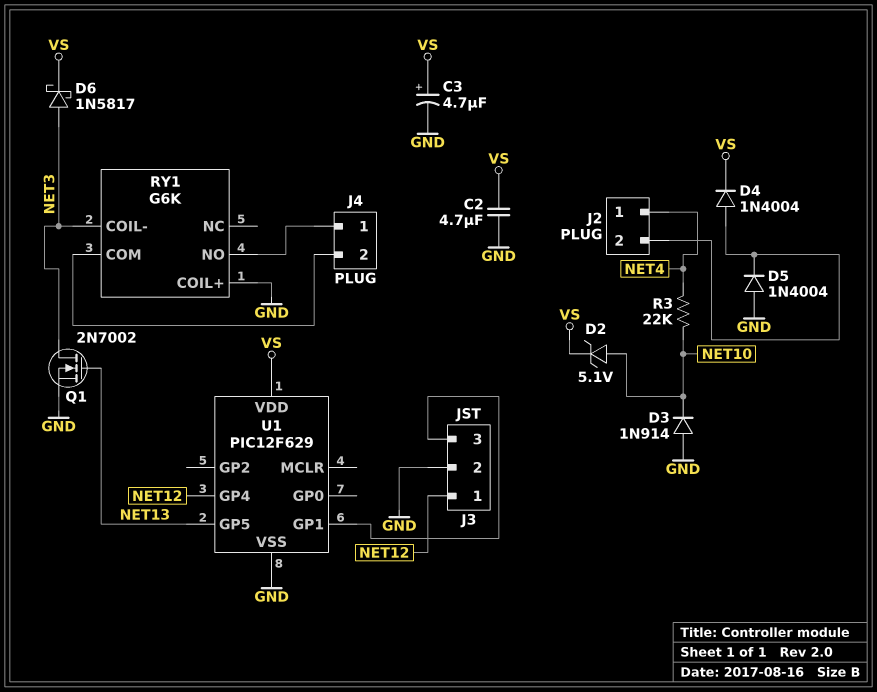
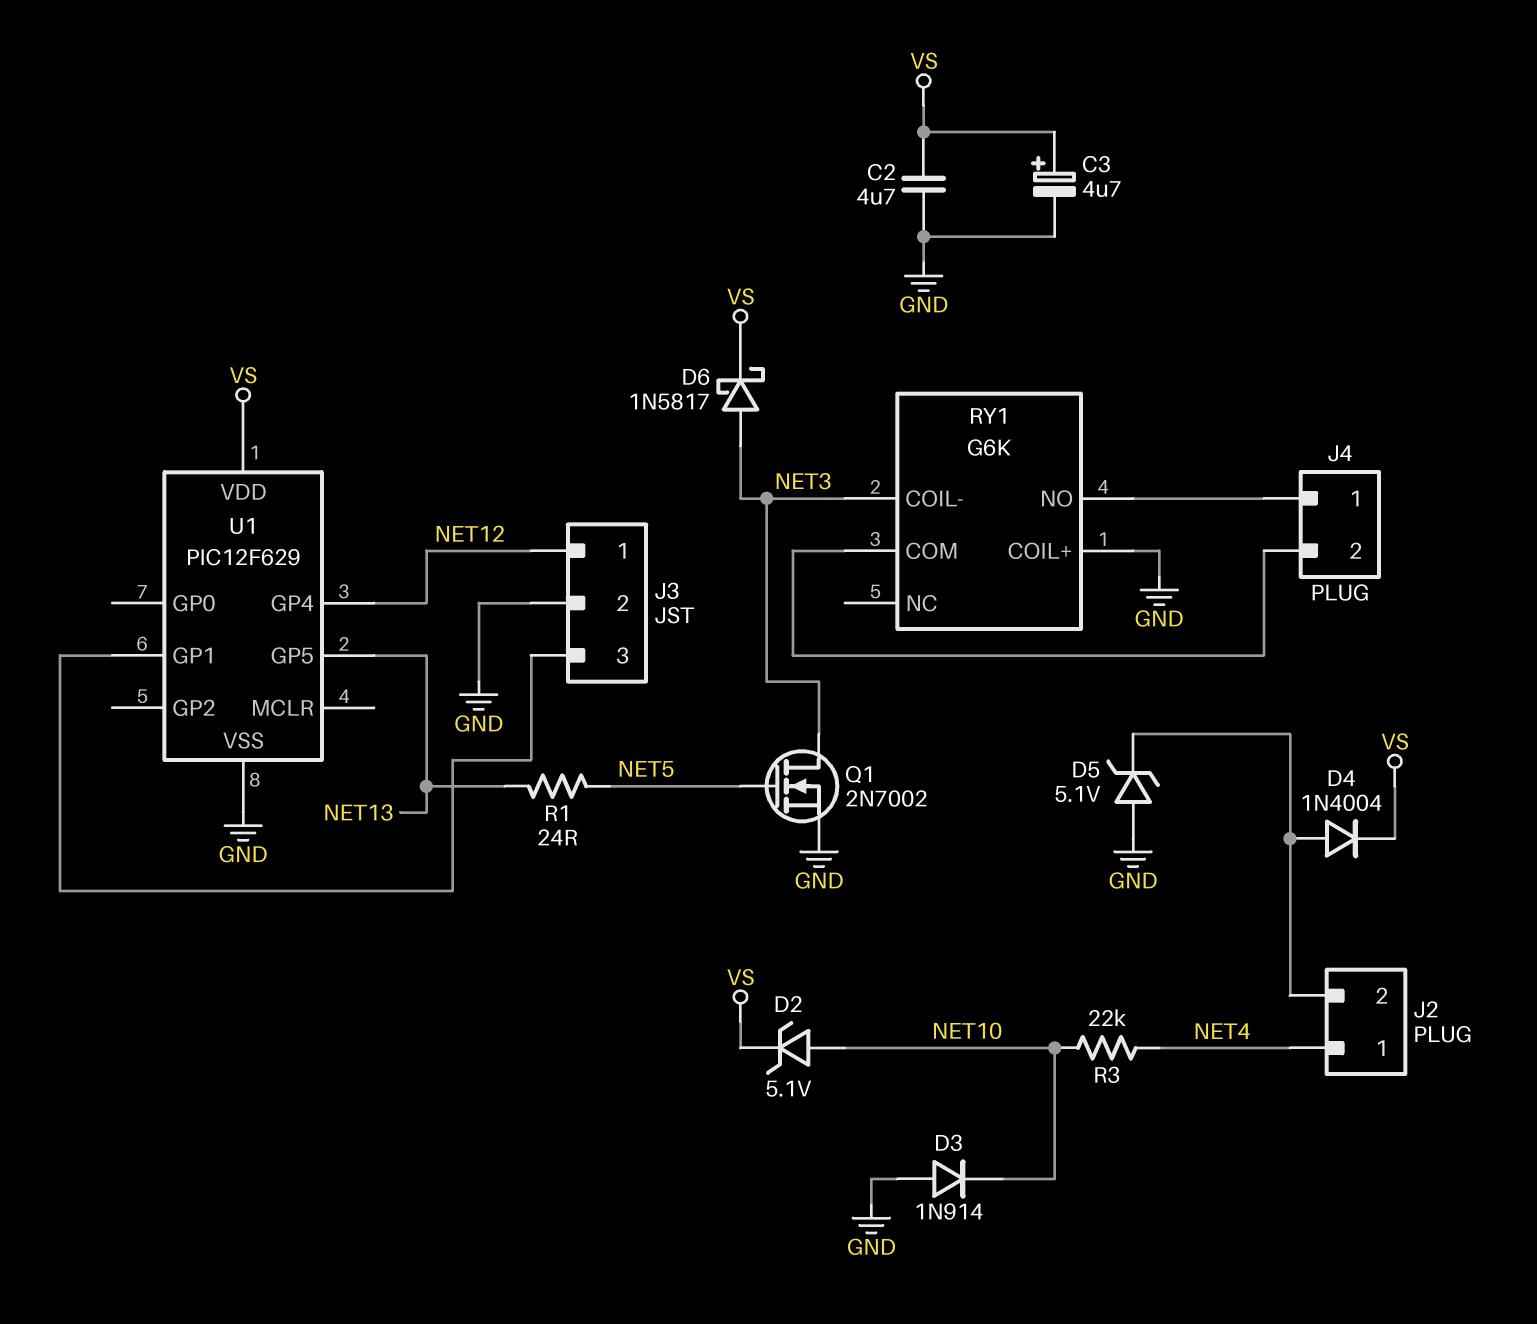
D5: diode 1N4004 (A GND, K J2/2) -> zener 5.1V (A GND, K J2/2)
Q1: NMOS 2N7002 (G NET13, D NET3, S GND) -> NMOS 2N7002 (G NET5, D NET3, S GND)
R1: none -> 24 (NET5, NET13)

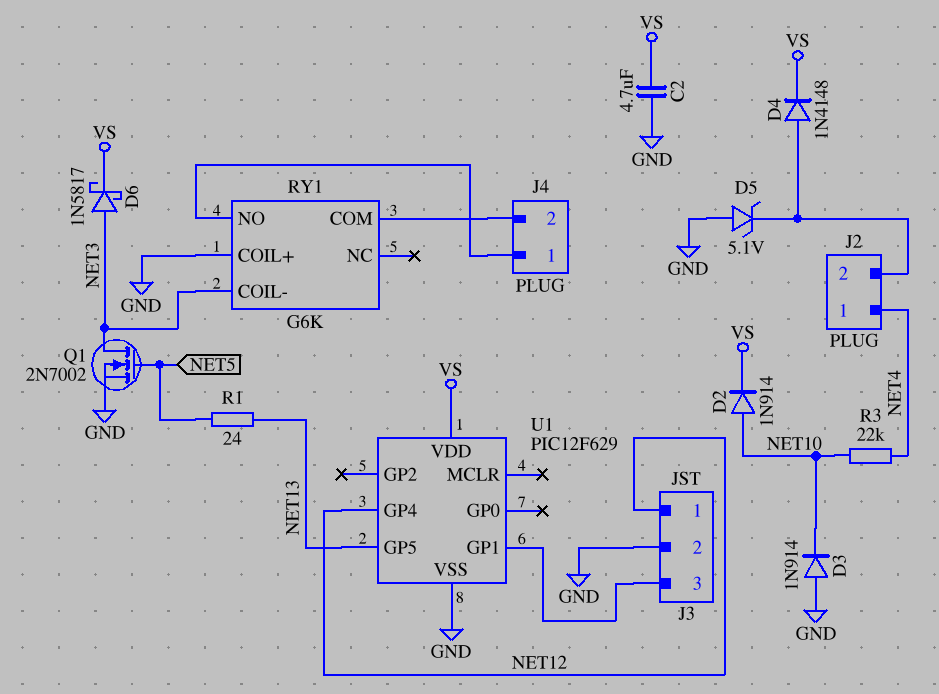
C3: 4.7uF (plus VS, minus GND) -> none
D2: zener 5.1V (A NET10, K VS) -> diode 1N914 (A NET10, K VS)
D4: diode 1N4004 (A J2/2, K VS) -> diode 1N4148 (A J2/2, K VS)

